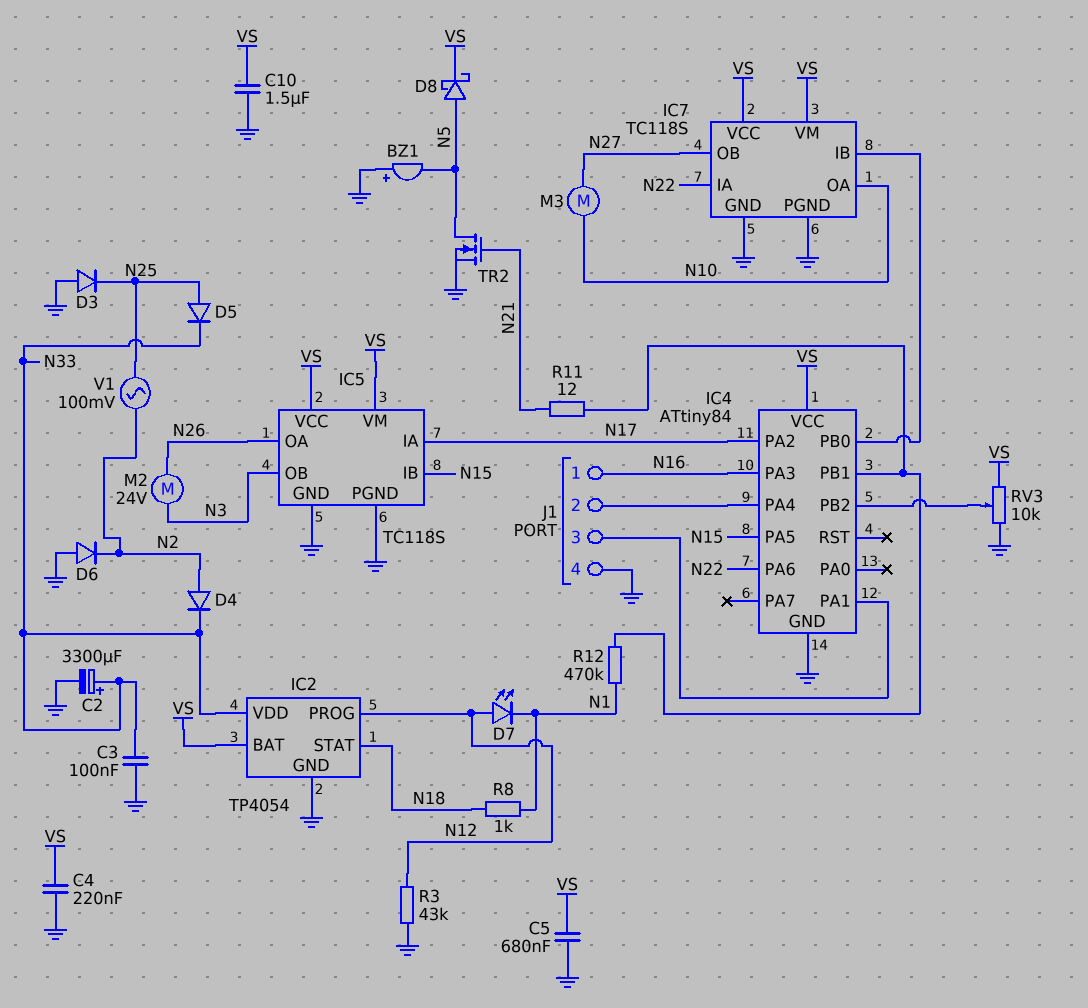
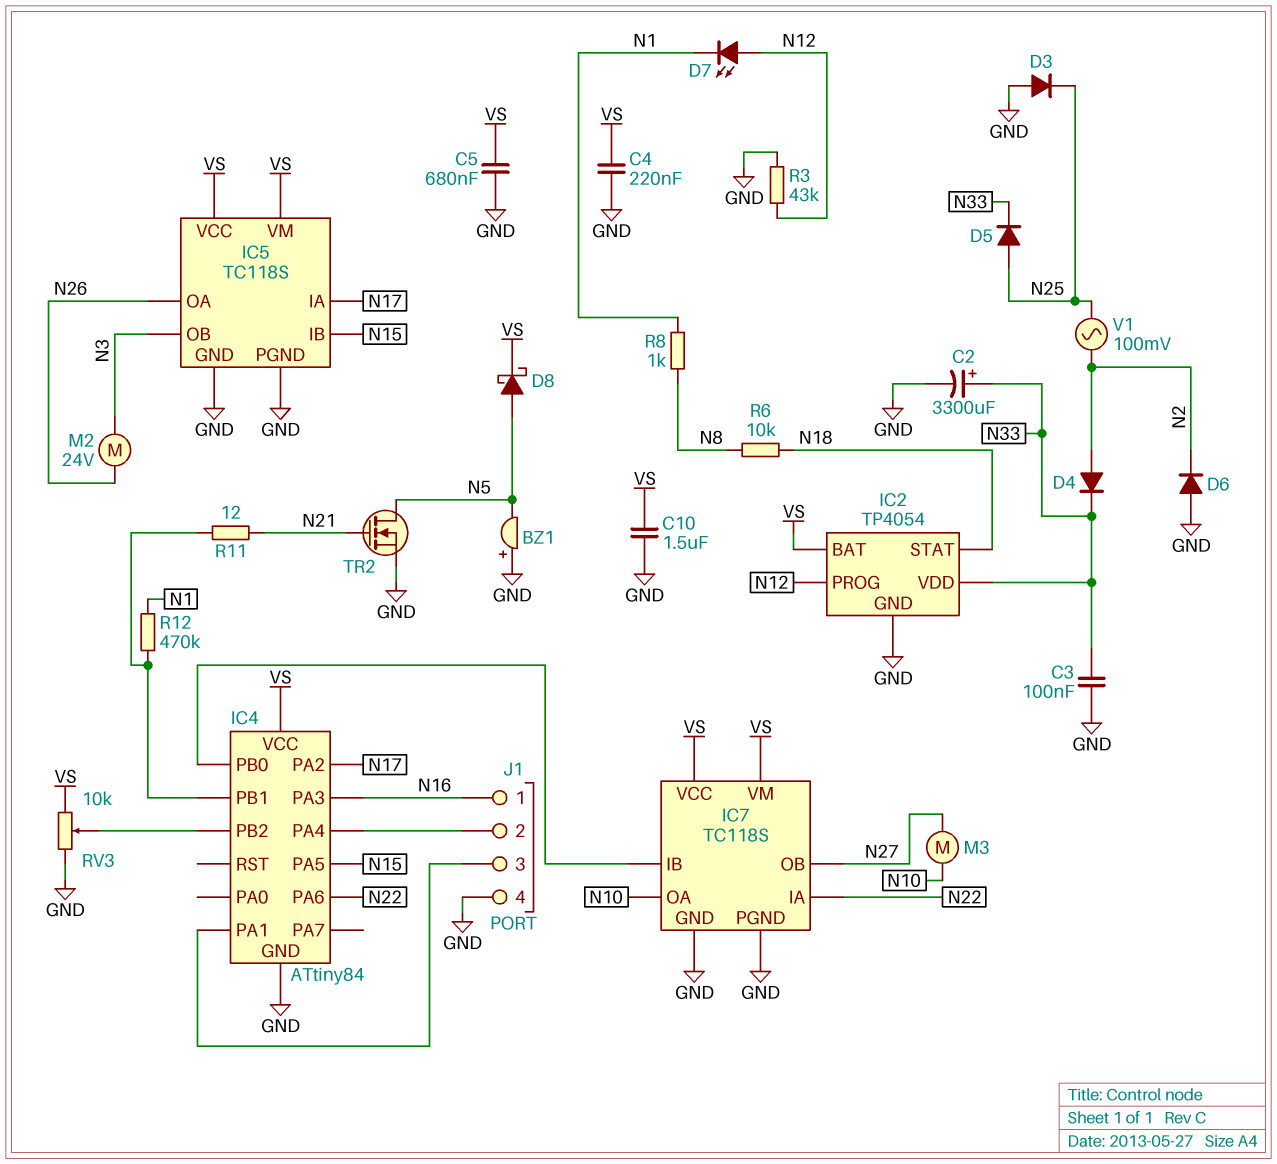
R6: none -> 10k (N8, N18)
R8: 1k (N1, N18) -> 1k (N1, N8)

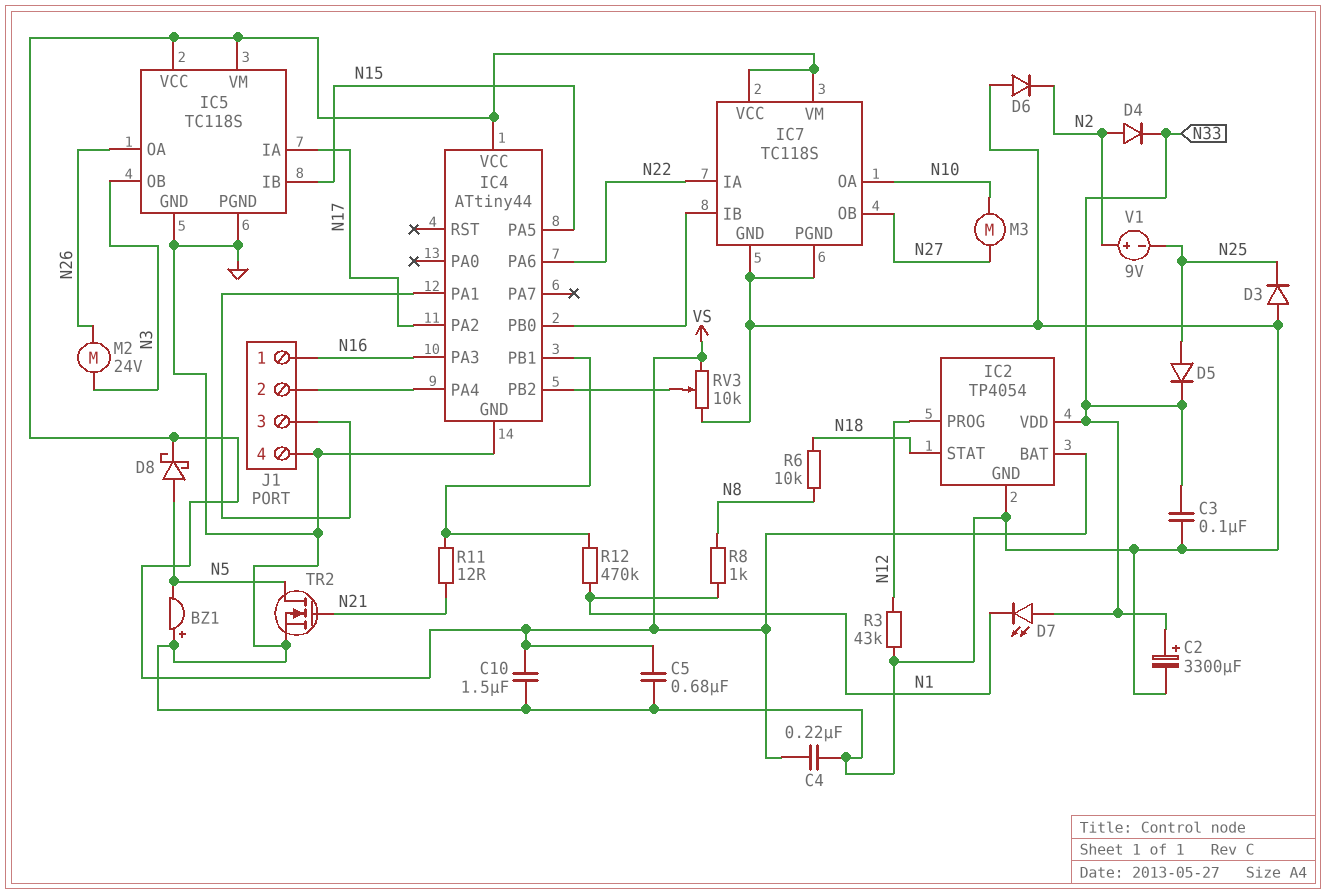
D7: LED (A N12, K N1) -> LED (A N33, K N1)
IC4: ATtiny84 -> ATtiny44
V1: AC 100mV (N2, N25) -> 9V (plus N2, minus N25)

